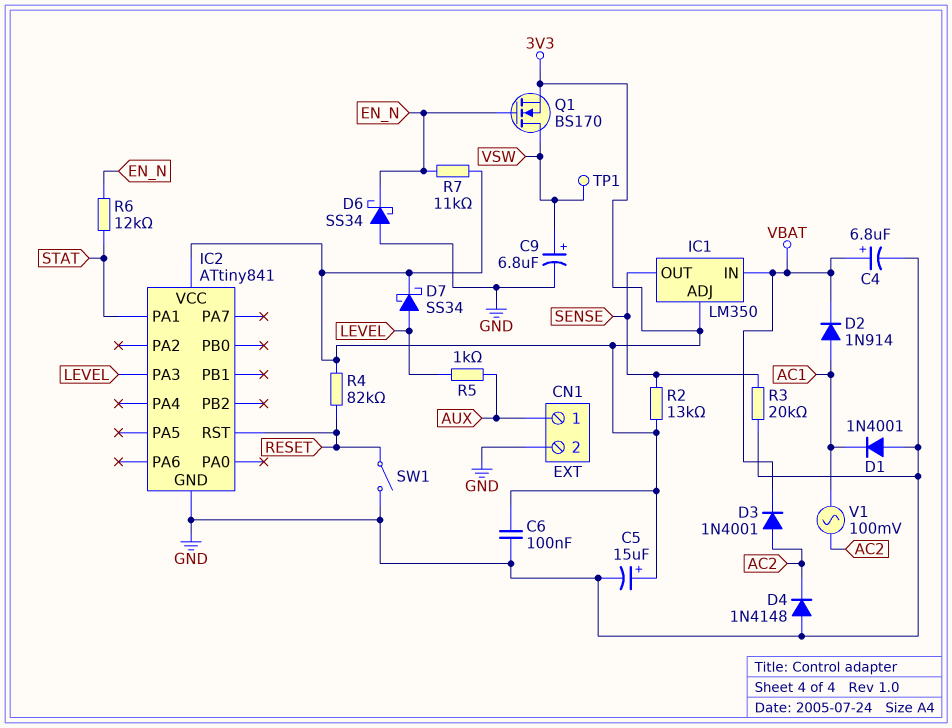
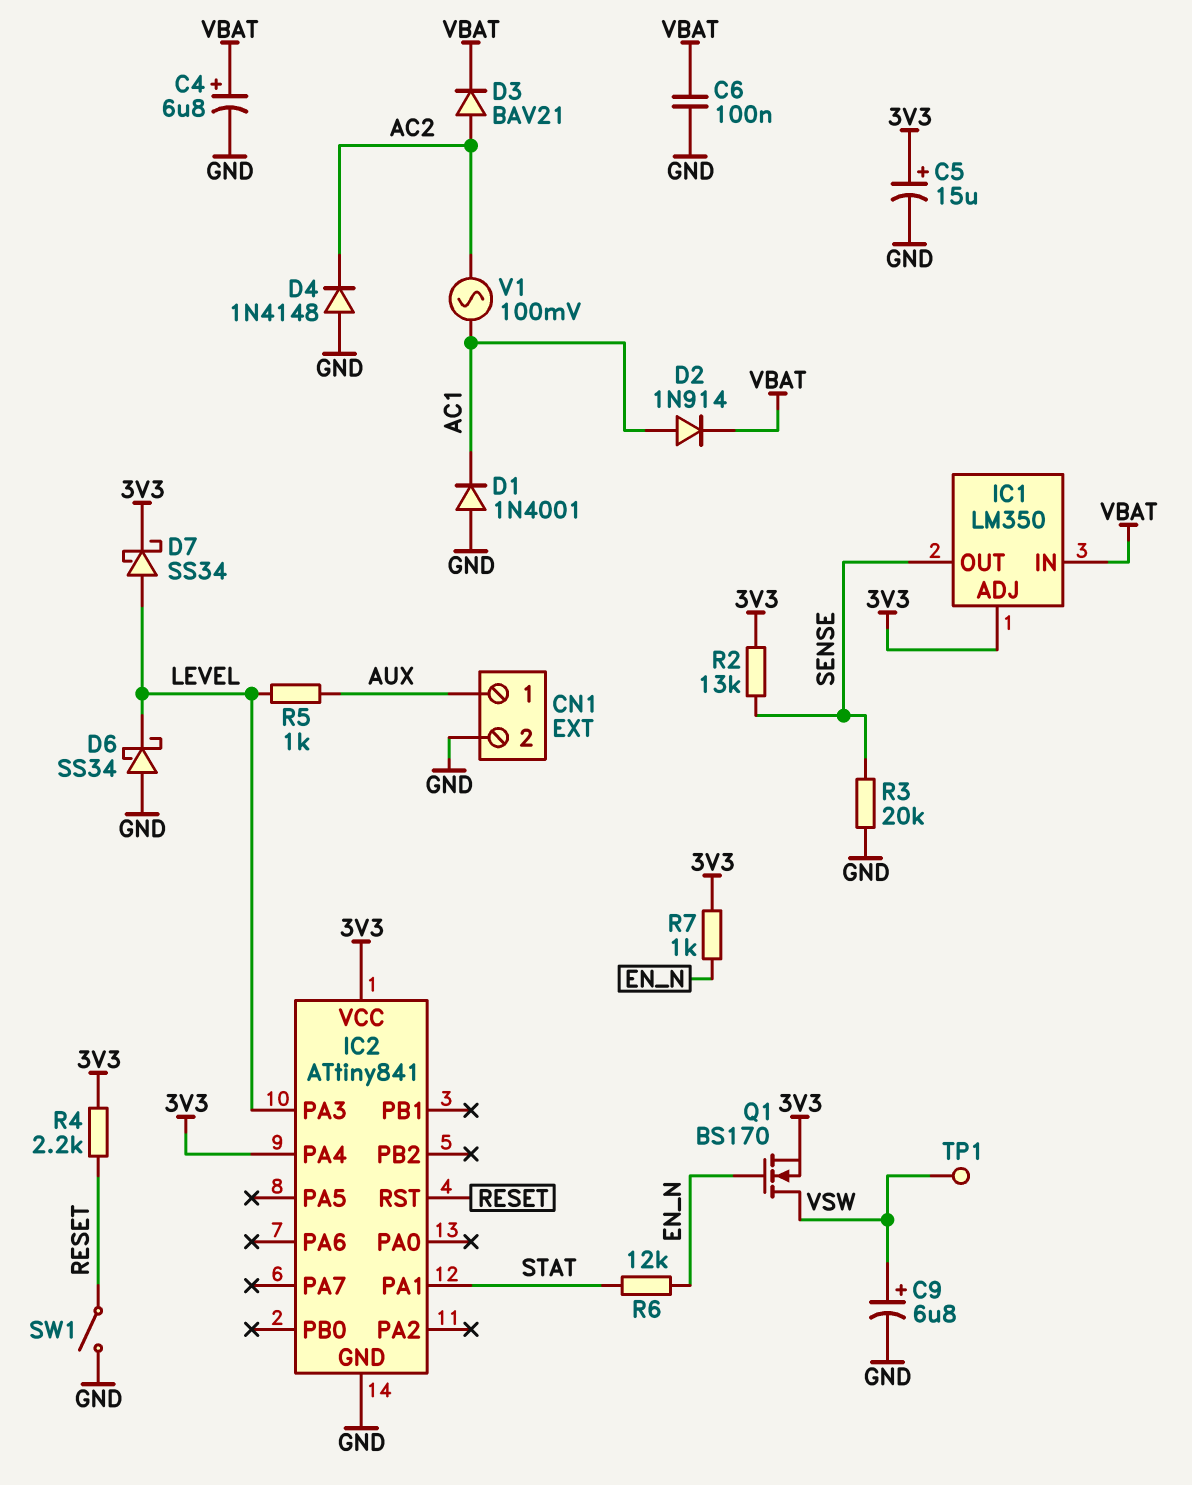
C6: 100nF (3V3, GND) -> 100nF (GND, VBAT)
D3: diode 1N4001 (A AC2, K VBAT) -> diode BAV21 (A AC2, K VBAT)
D6: schottky SS34 (A GND, K EN_N) -> schottky SS34 (A GND, K LEVEL)
IC2 pin PA4: none -> 3V3
R4: 82k (3V3, RESET) -> 2.2k (3V3, RESET)
R7: 11k (3V3, EN_N) -> 1k (3V3, EN_N)

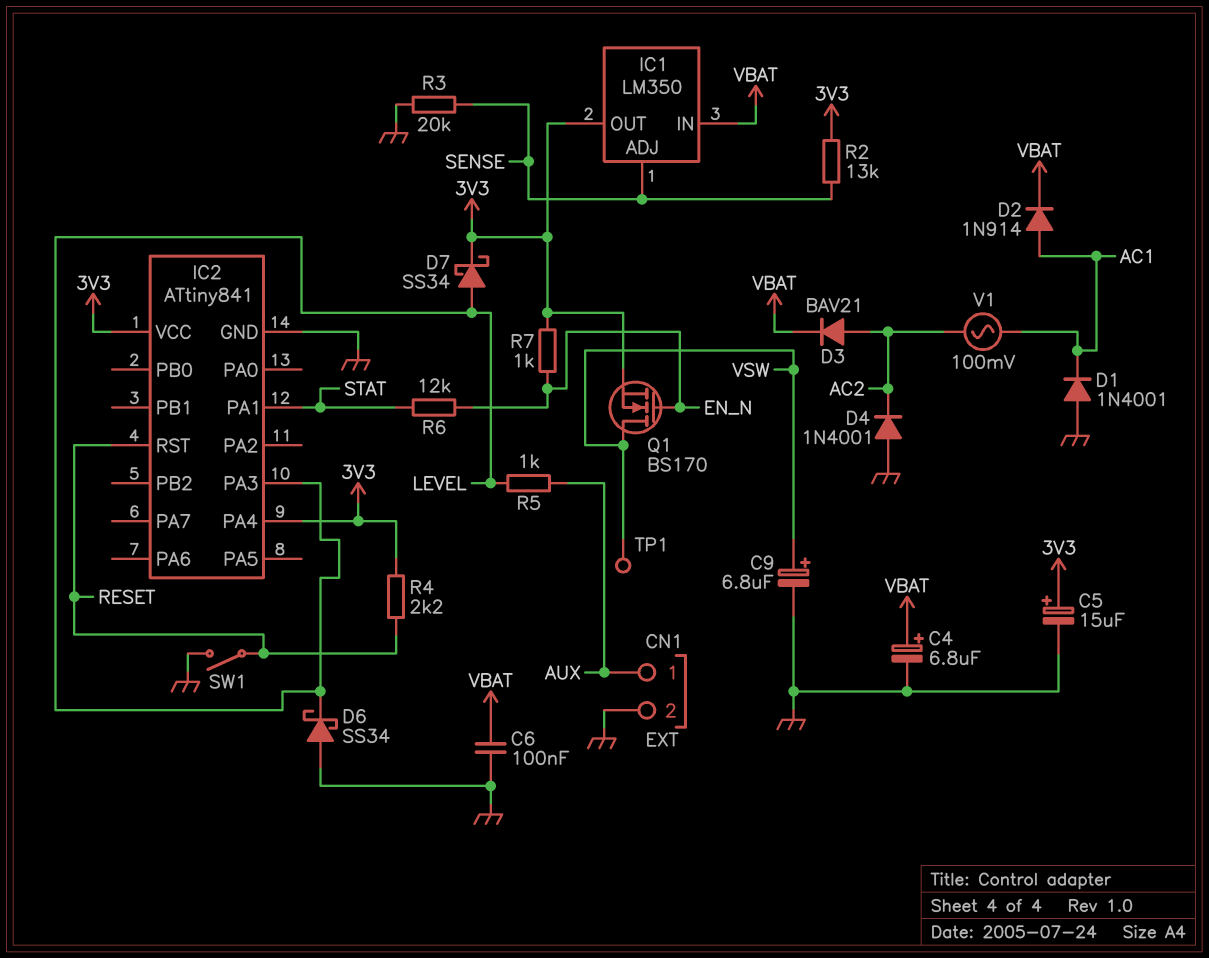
D4: diode 1N4148 (A GND, K AC2) -> diode 1N4001 (A GND, K AC2)
IC1 pin ADJ: 3V3 -> SENSE
IC1 pin OUT: SENSE -> 3V3

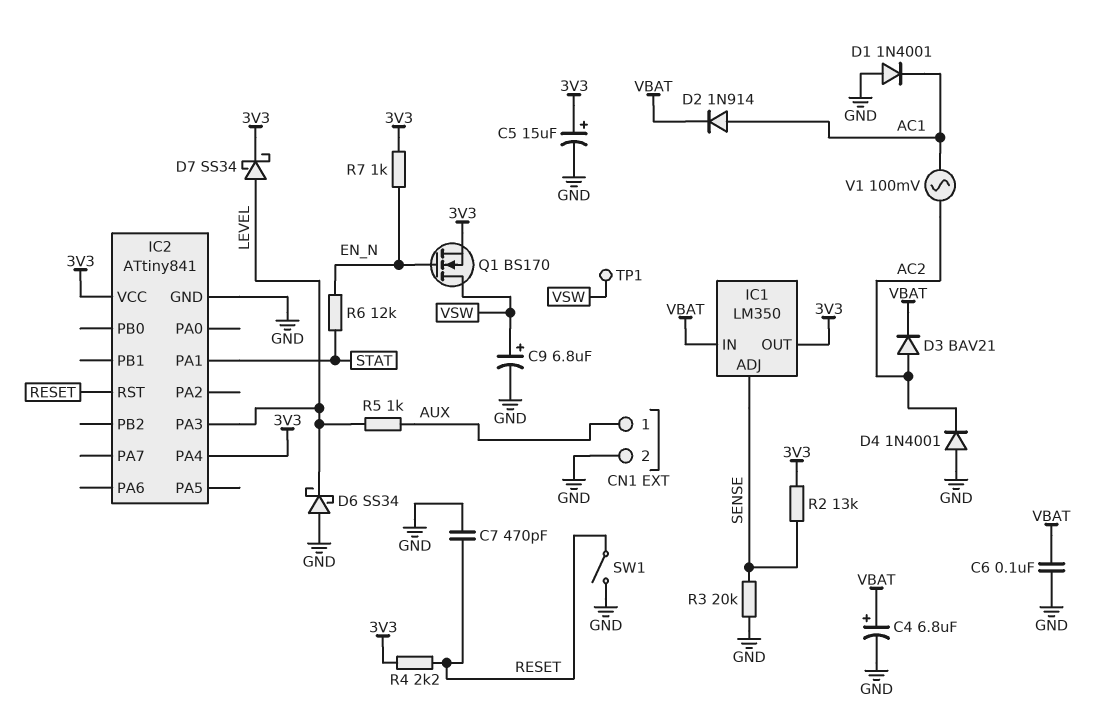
C7: none -> 470pF (GND, RESET)

